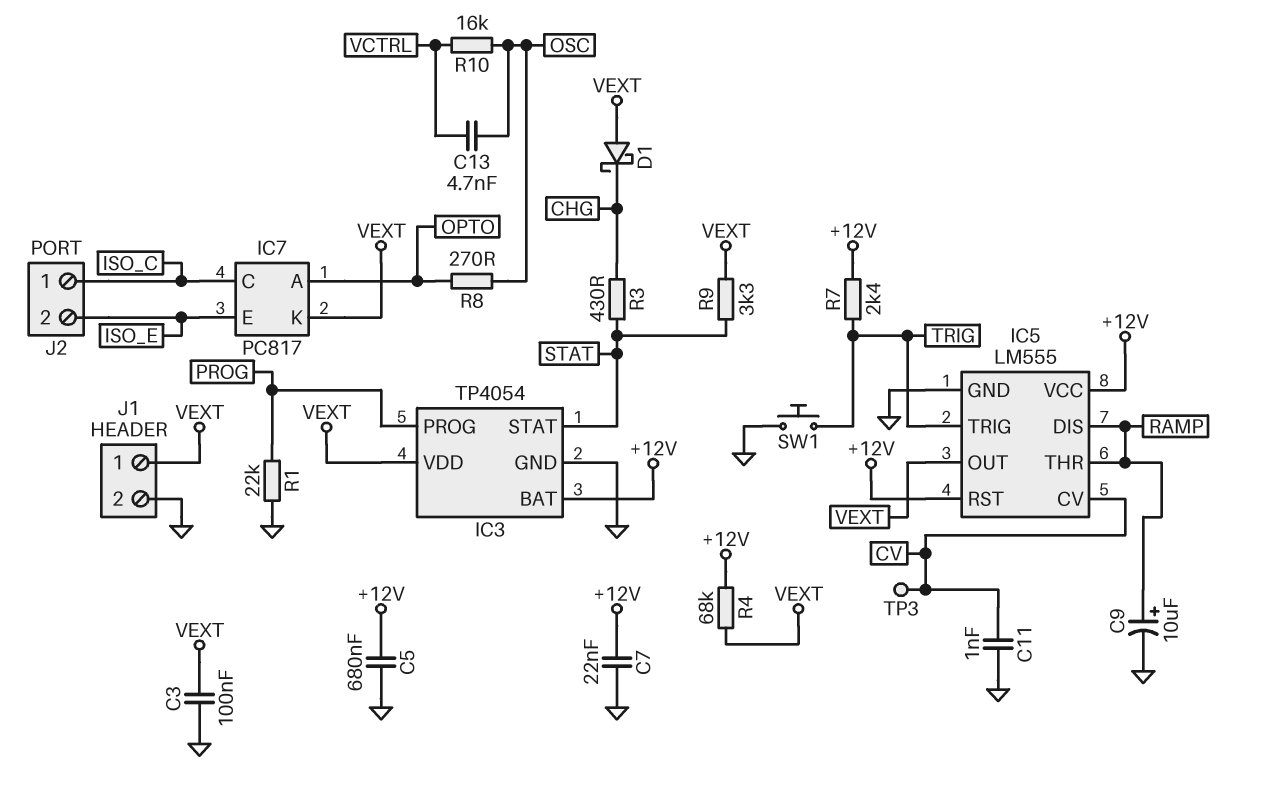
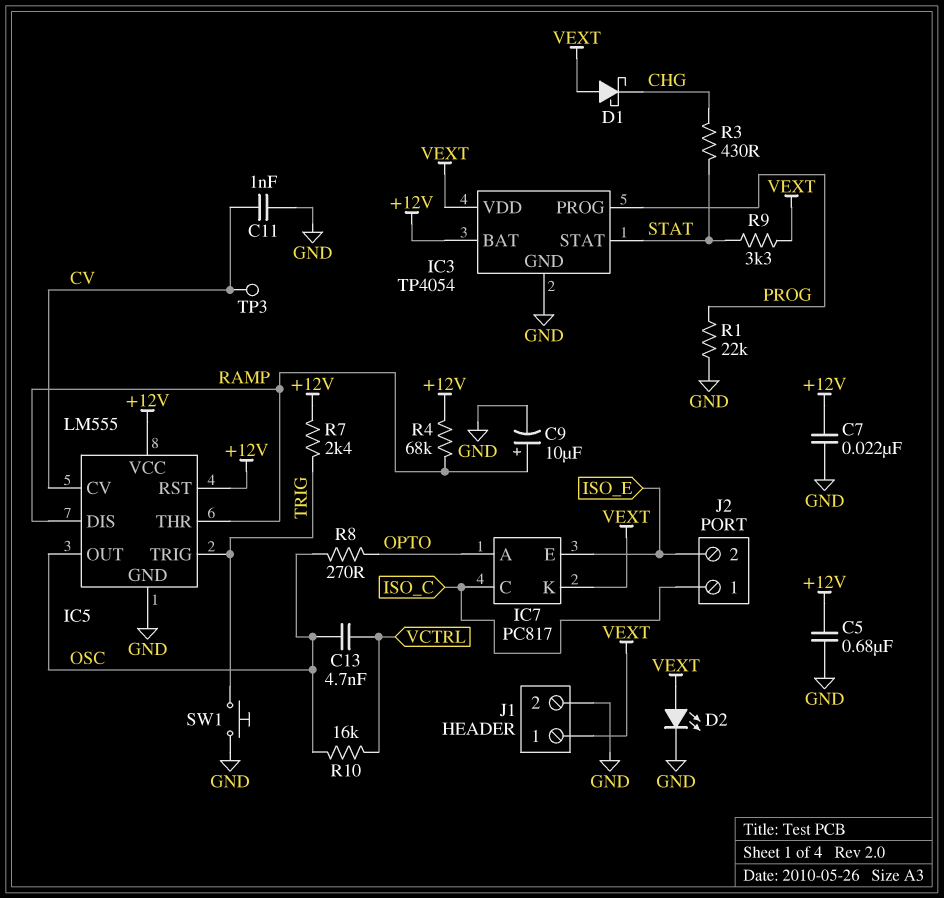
C3: 100nF (GND, VEXT) -> none
D2: none -> LED (A VEXT, K GND)
IC5 pin OUT: VEXT -> OSC
R4: 68k (+12V, VEXT) -> 68k (+12V, RAMP)

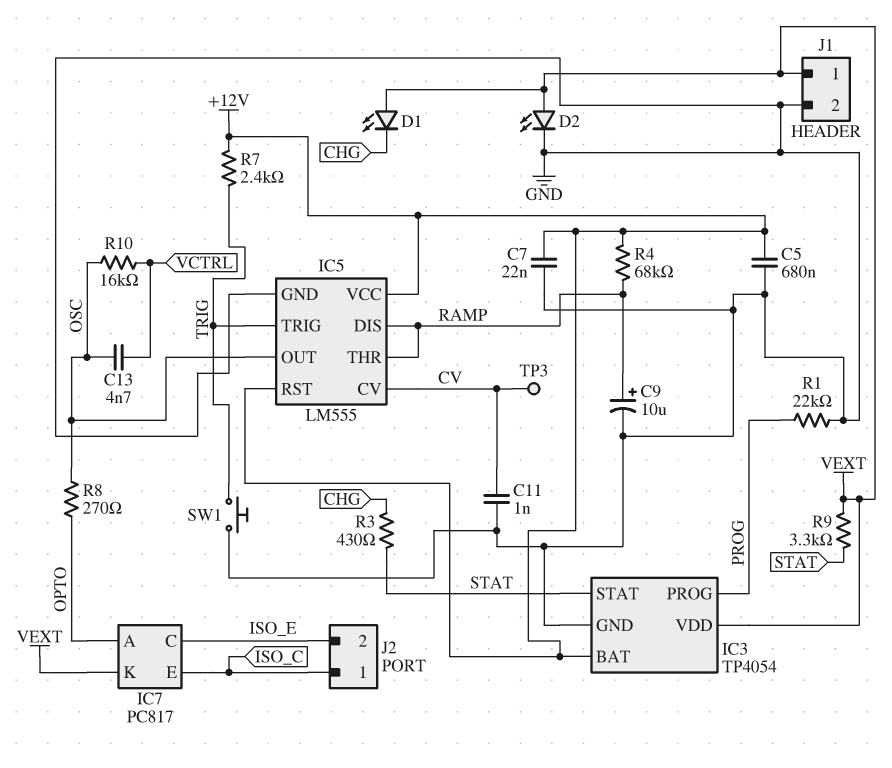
D1: schottky (A VEXT, K CHG) -> LED (A VEXT, K CHG)
IC7 pin C: ISO_C -> ISO_E
IC7 pin E: ISO_E -> ISO_C

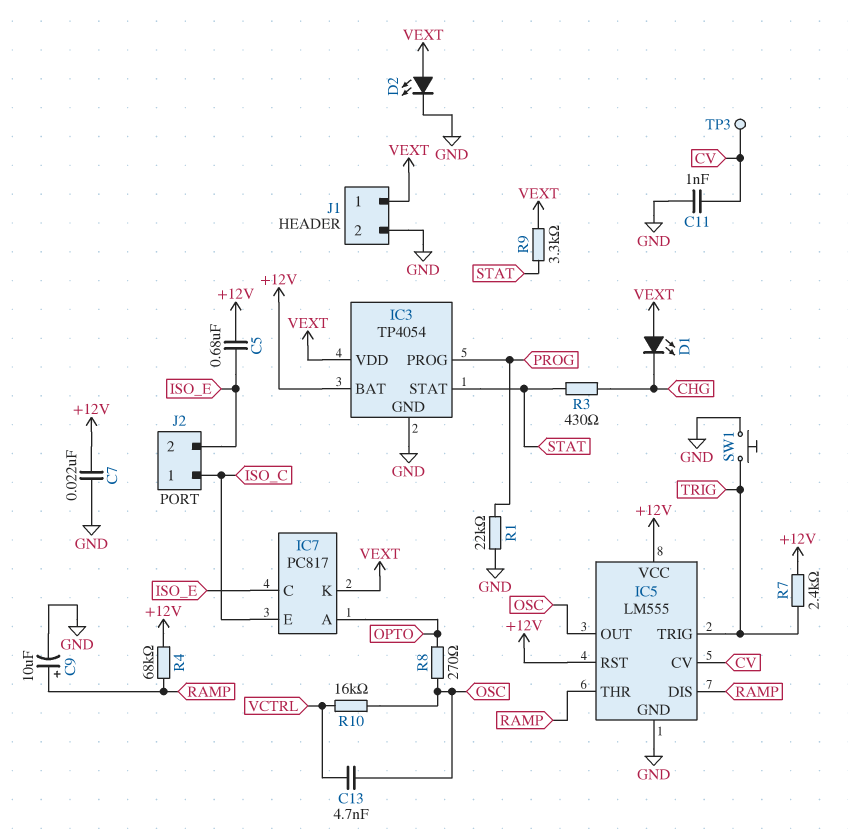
C5: 680nF (+12V, GND) -> 680nF (+12V, ISO_E)

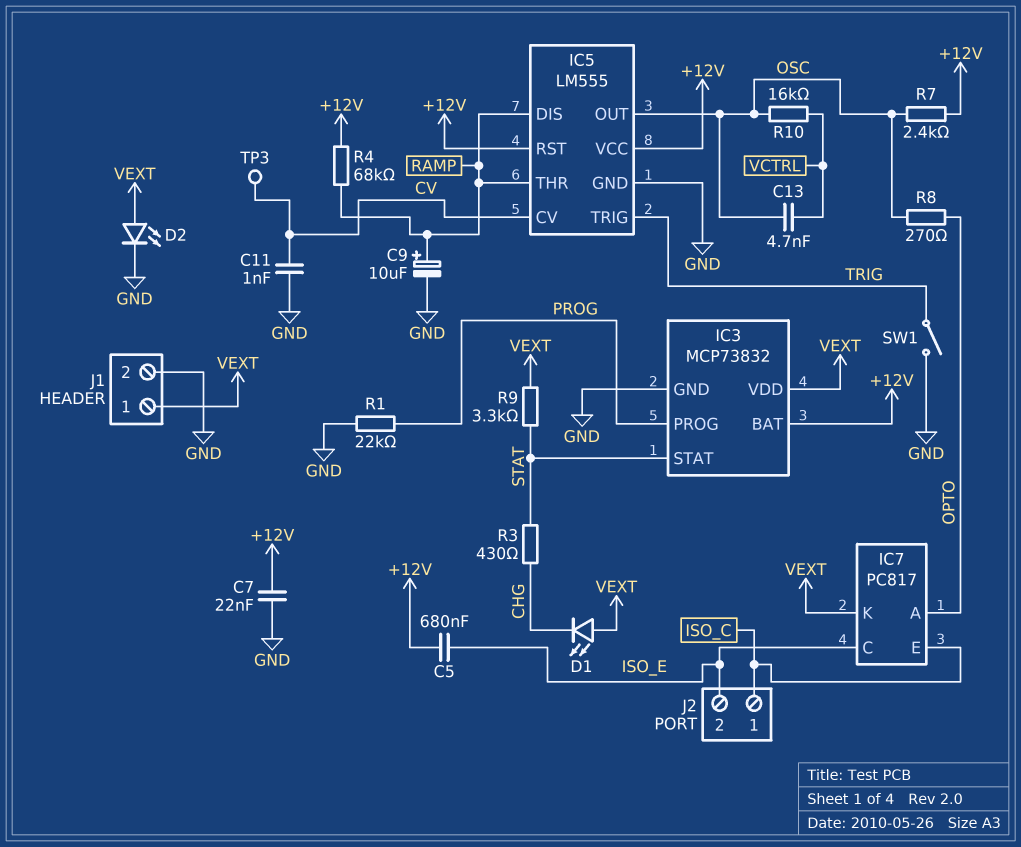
IC3: TP4054 -> MCP73832
R7: 2.4k (+12V, TRIG) -> 2.4k (+12V, OSC)
SW1: button (GND, TRIG) -> switch (GND, TRIG)

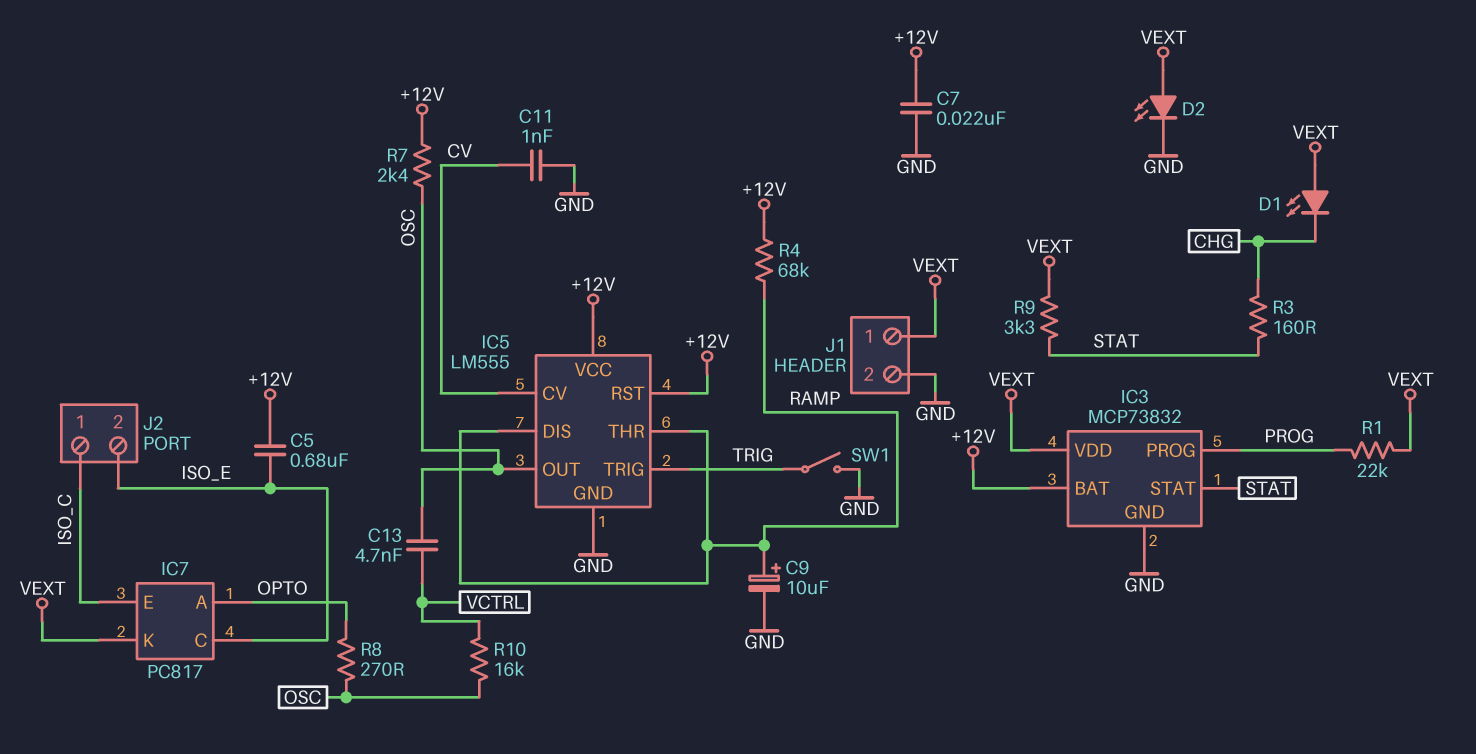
R1: 22k (GND, PROG) -> 22k (PROG, VEXT)
R3: 430 (CHG, STAT) -> 160 (CHG, STAT)
TP3: test point (CV) -> none

